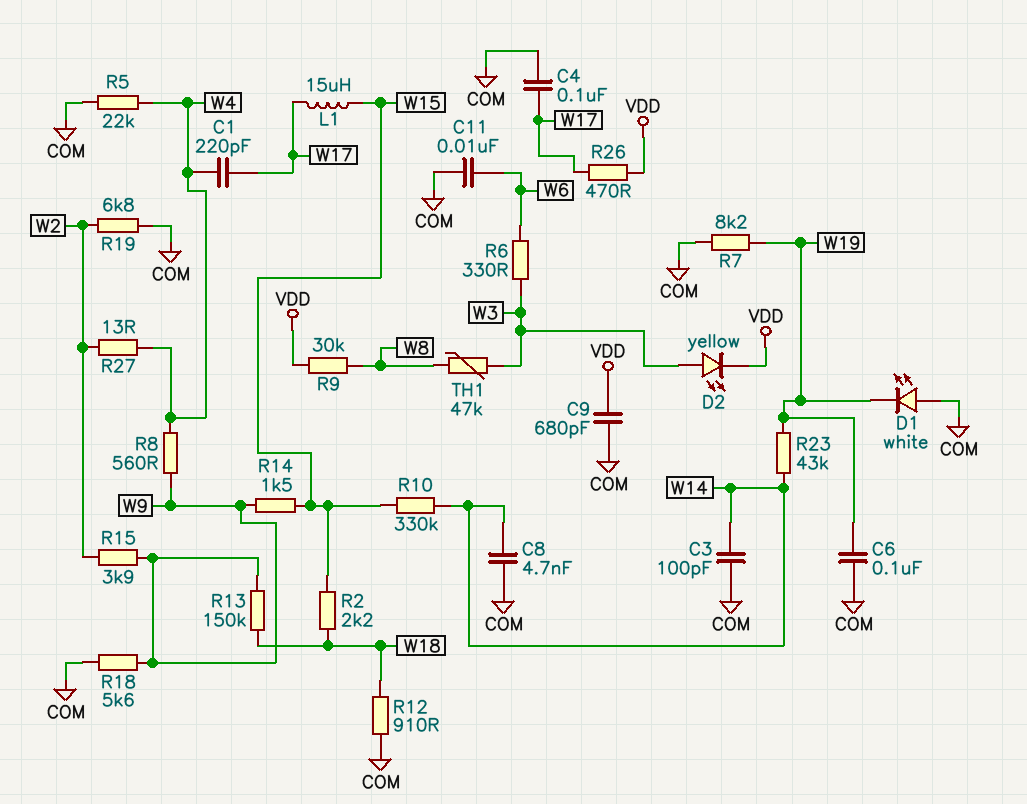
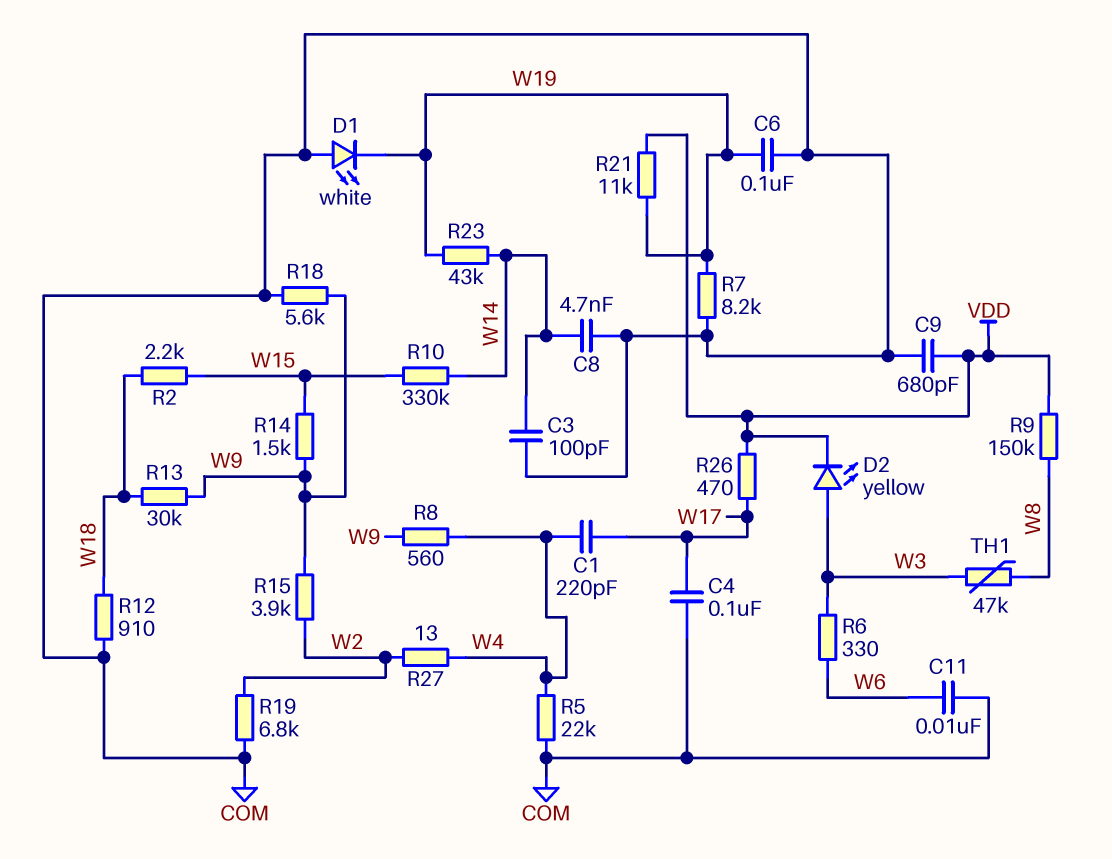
L1: 15uH (W15, W17) -> none
R9: 30k (VDD, W8) -> 150k (VDD, W8)
R13: 150k (W9, W18) -> 30k (W9, W18)
R21: none -> 11k (VDD, W19)

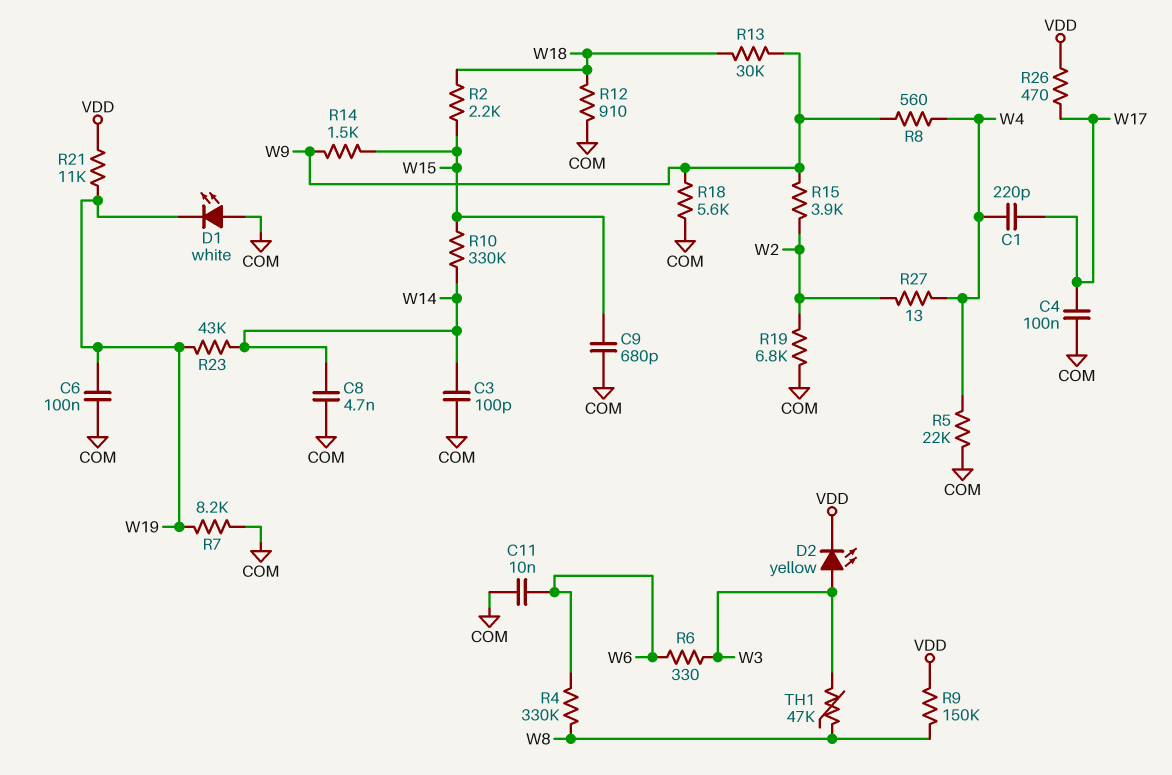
C9: 680pF (COM, VDD) -> 680pF (COM, W15)
R4: none -> 330k (W6, W8)

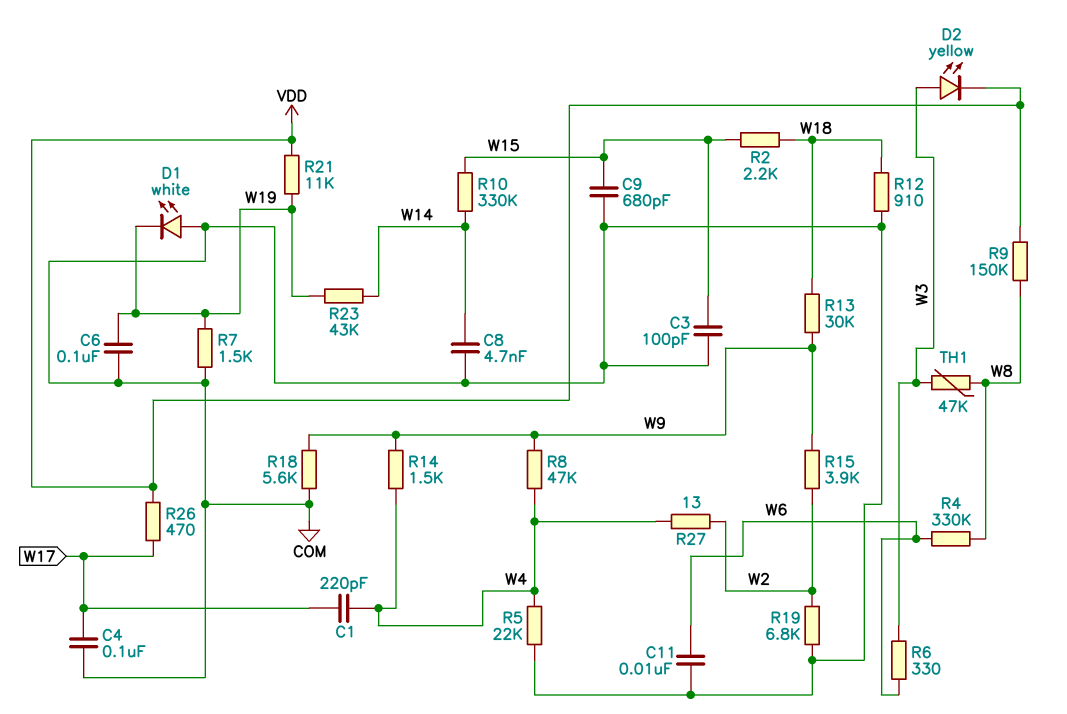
C3: 100pF (COM, W14) -> 100pF (COM, W15)
R7: 8.2k (COM, W19) -> 1.5k (COM, W19)
R8: 560 (W4, W9) -> 47k (W4, W9)
R14: 1.5k (W9, W15) -> 1.5k (W4, W9)

